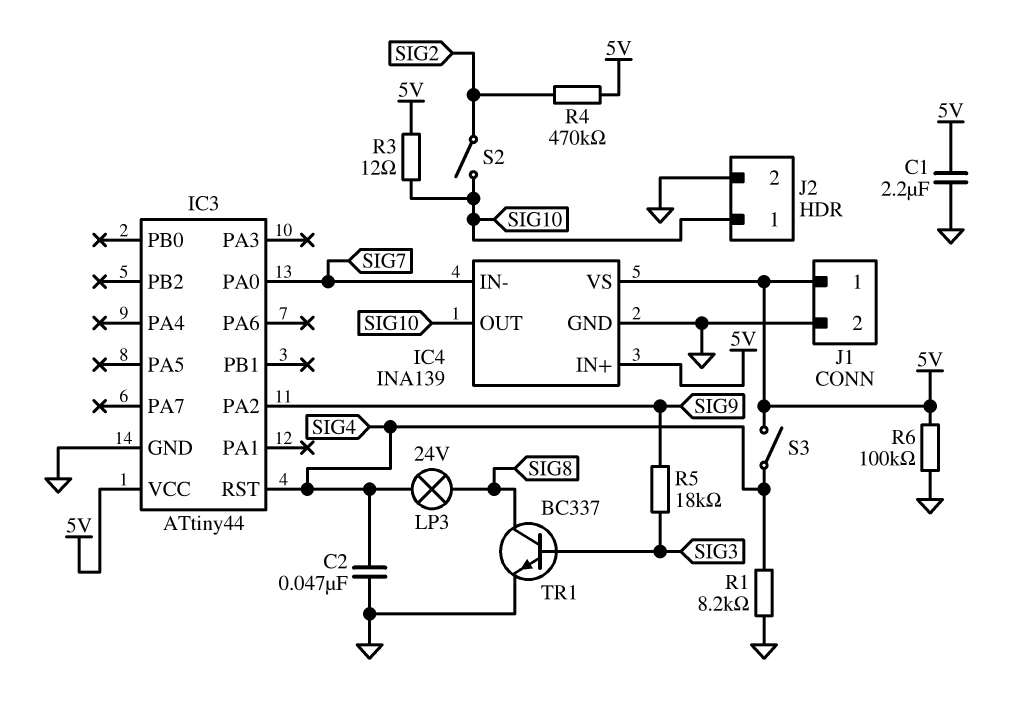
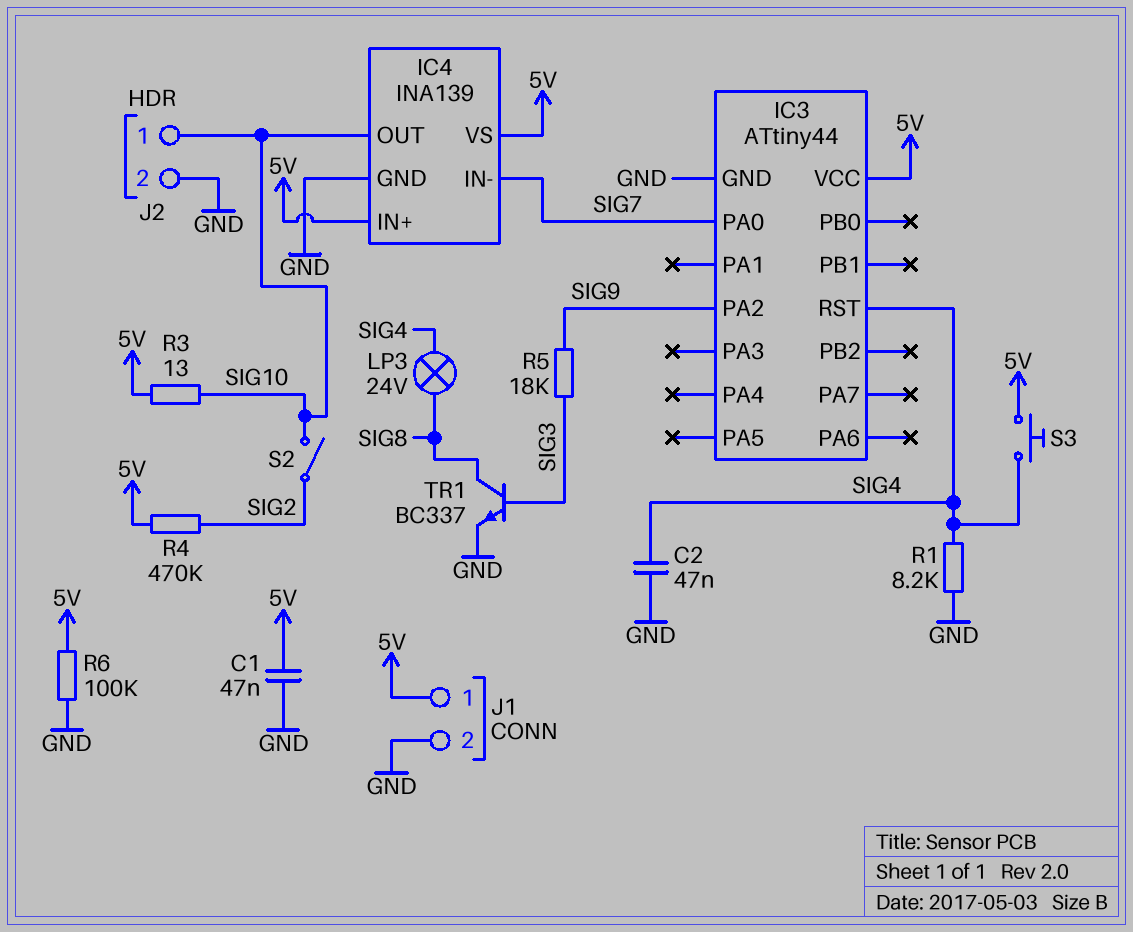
C1: 2.2uF (5V, GND) -> 47nF (5V, GND)
R3: 12 (5V, SIG10) -> 13 (5V, SIG10)
S3: switch (5V, SIG4) -> button (5V, SIG4)

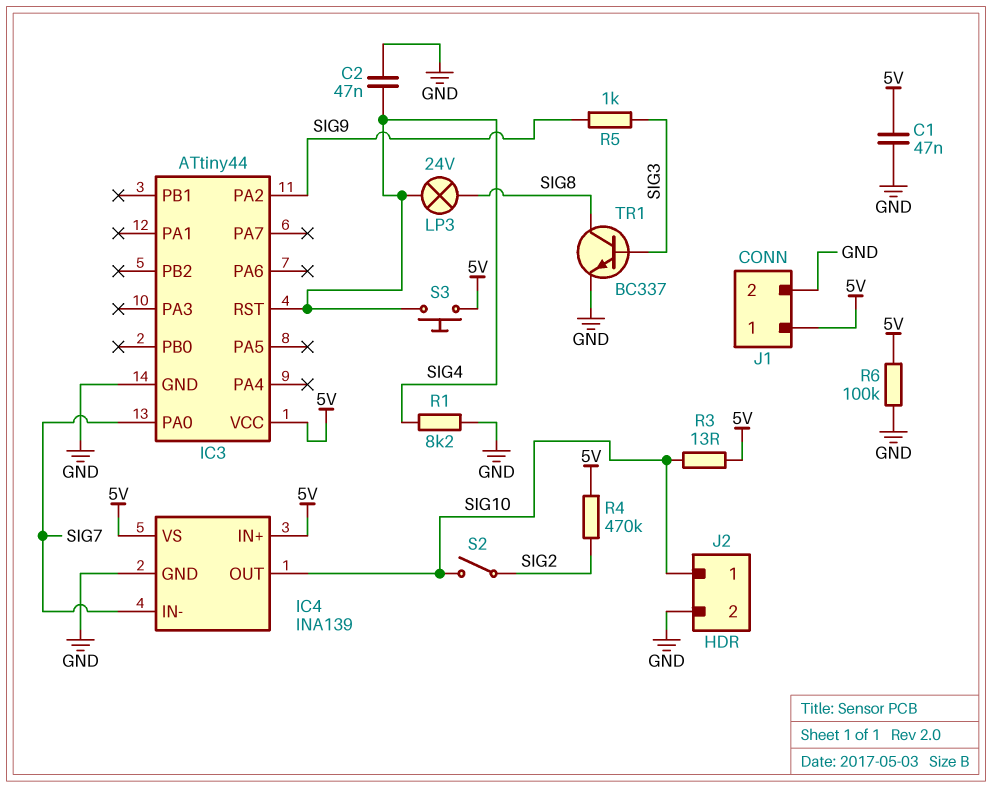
R5: 18k (SIG3, SIG9) -> 1k (SIG3, SIG9)

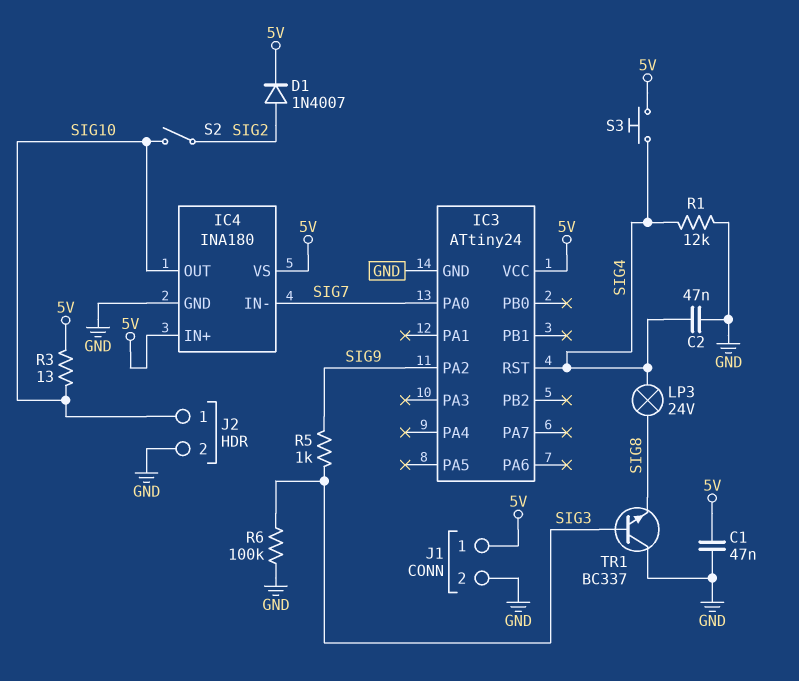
D1: none -> diode 1N4007 (A SIG2, K 5V)
IC3: ATtiny44 -> ATtiny24
IC4: INA139 -> INA180
R1: 8.2k (GND, SIG4) -> 12k (GND, SIG4)
R4: 470k (5V, SIG2) -> none
R6: 100k (5V, GND) -> 100k (GND, SIG3)
TR1: NPN BC337 (B SIG3, C SIG8, E GND) -> NPN BC337 (B SIG3, C GND, E SIG8)

